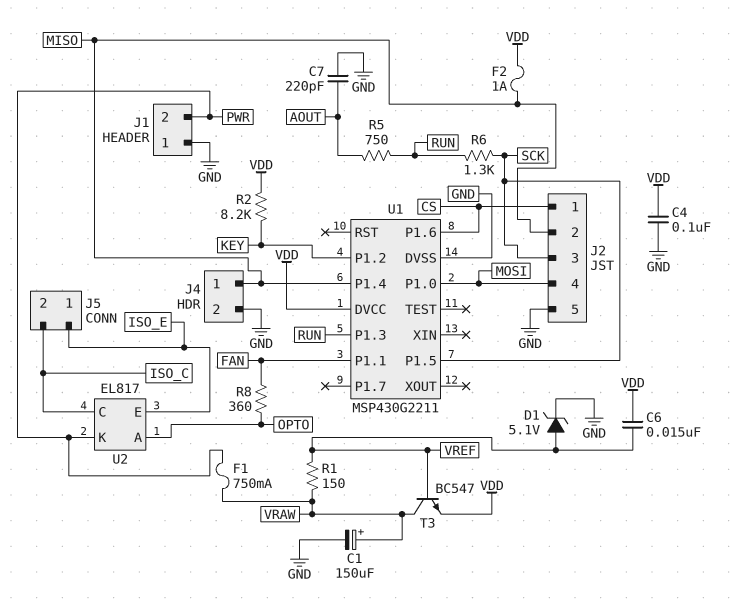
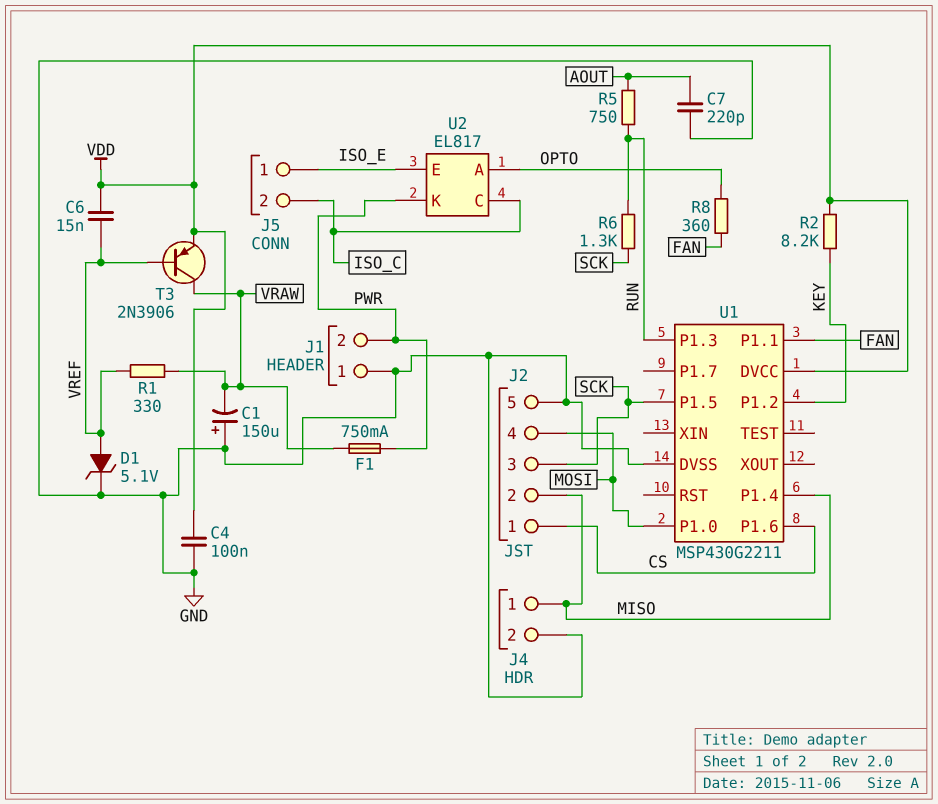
C1: 150uF (plus VRAW, minus GND) -> 150uF (plus GND, minus VRAW)
F2: 1A (MISO, VDD) -> none
R1: 150 (VRAW, VREF) -> 330 (VRAW, VREF)
T3: NPN BC547 (B VREF, C VRAW, E VDD) -> PNP 2N3906 (B VREF, C VRAW, E VDD)

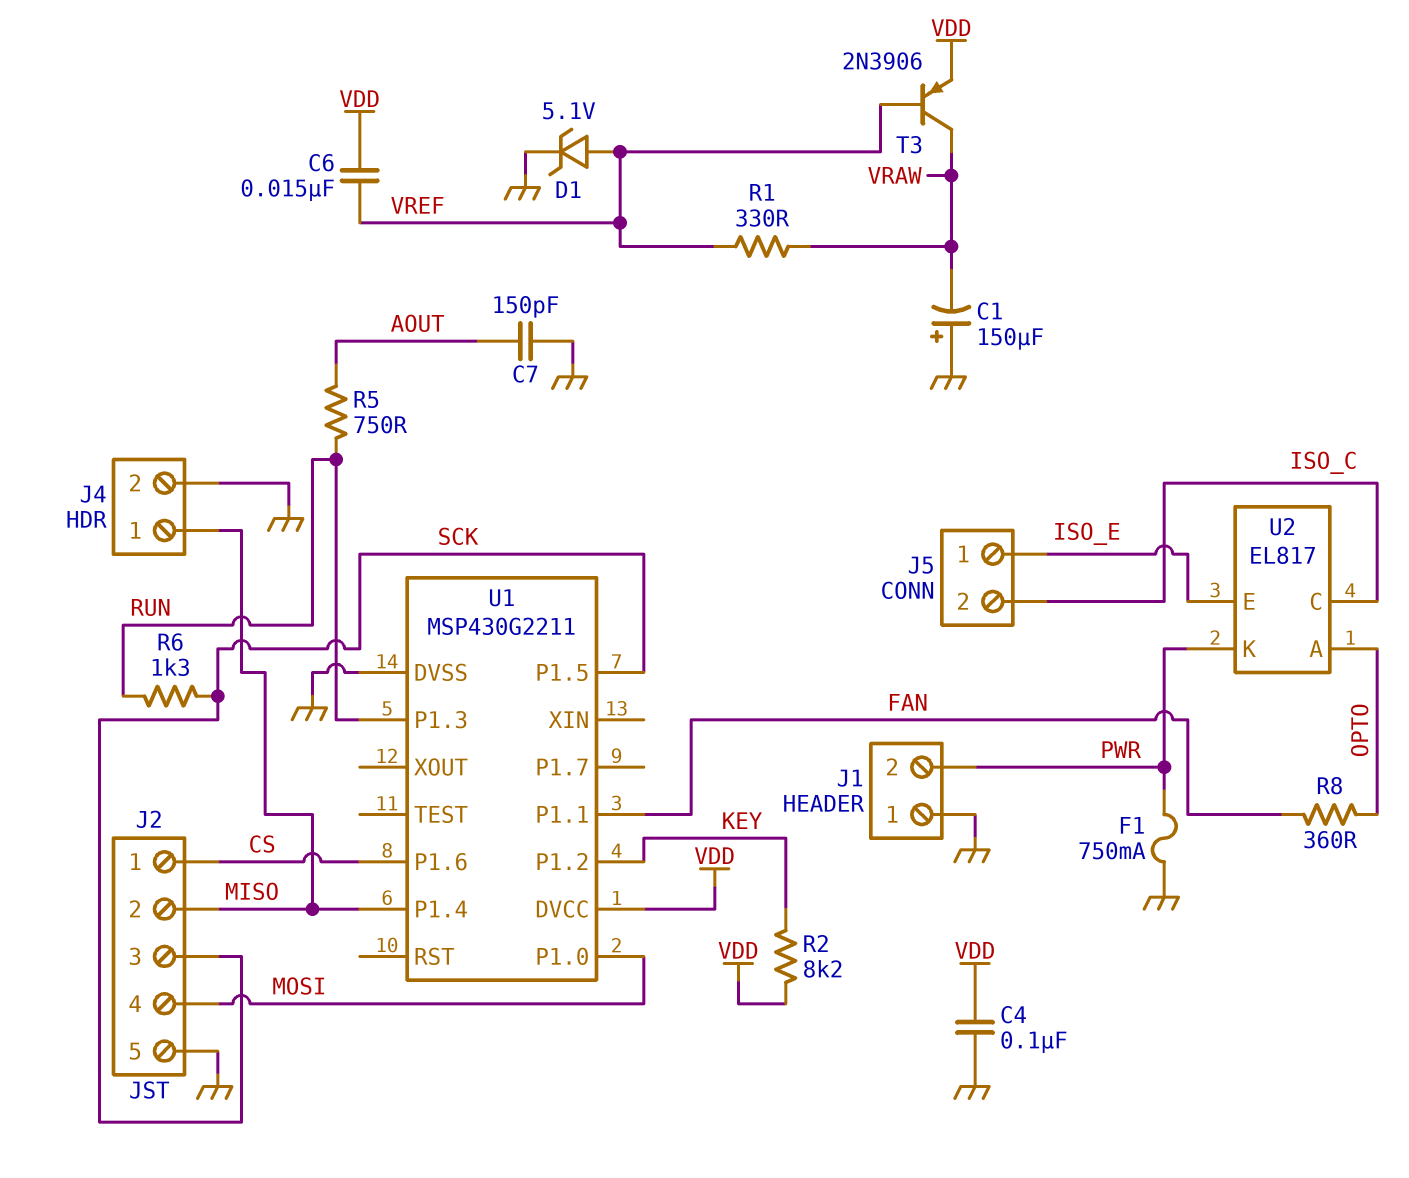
C7: 220pF (AOUT, GND) -> 150pF (AOUT, GND)
F1: 750mA (PWR, VRAW) -> 750mA (GND, PWR)

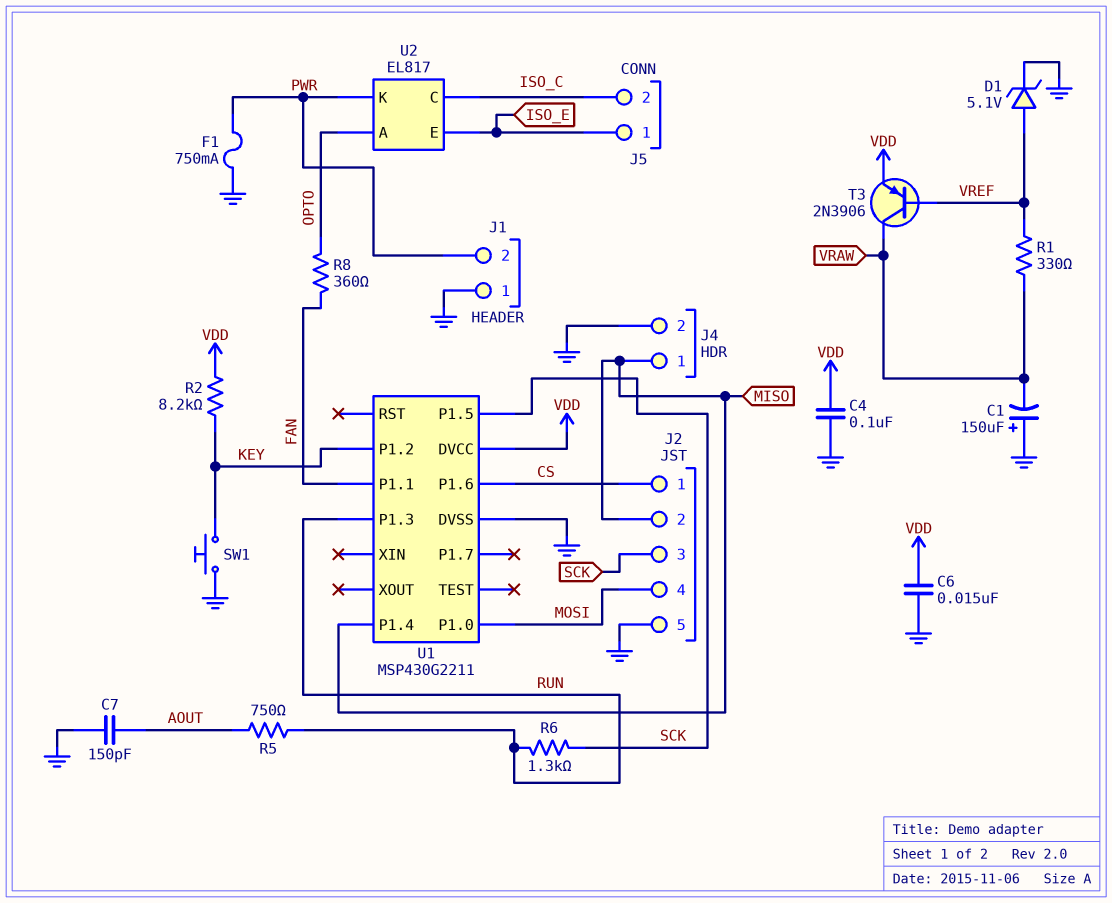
C6: 15nF (VDD, VREF) -> 15nF (GND, VDD)
SW1: none -> button (GND, KEY)

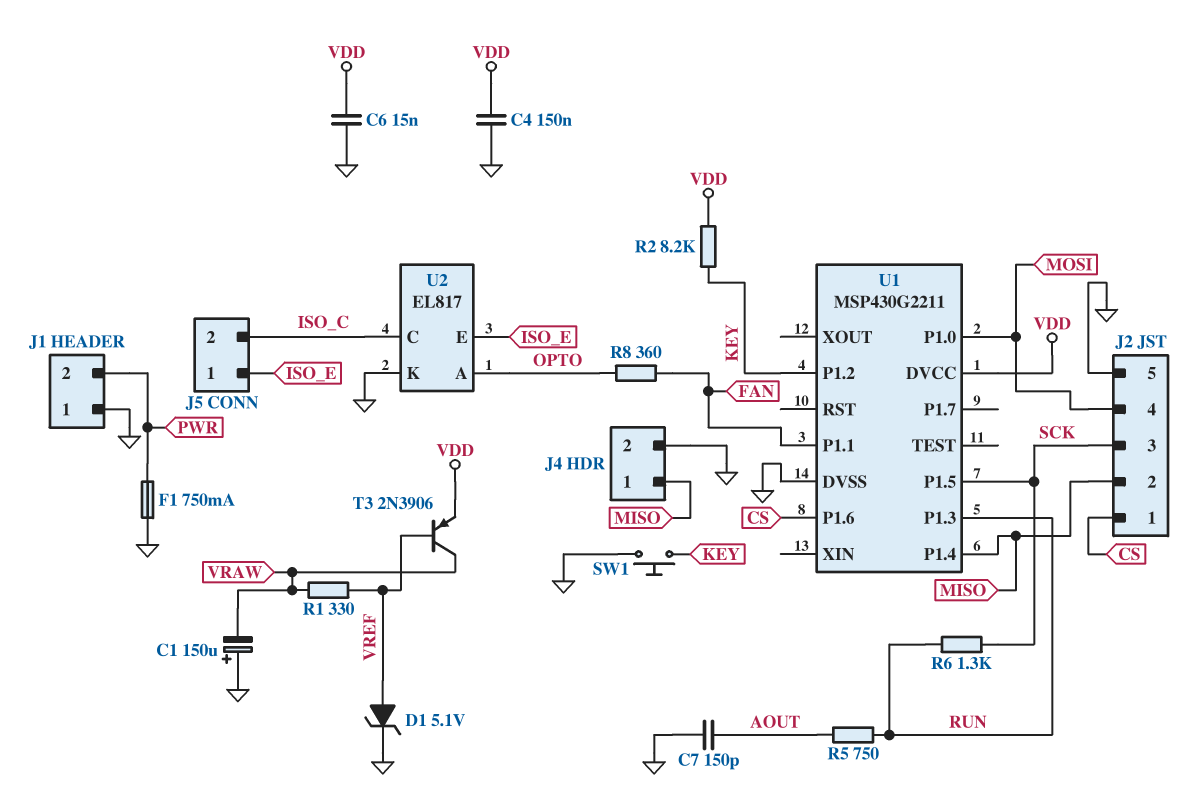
C4: 100nF (GND, VDD) -> 150nF (GND, VDD)
U2 pin K: PWR -> GND

